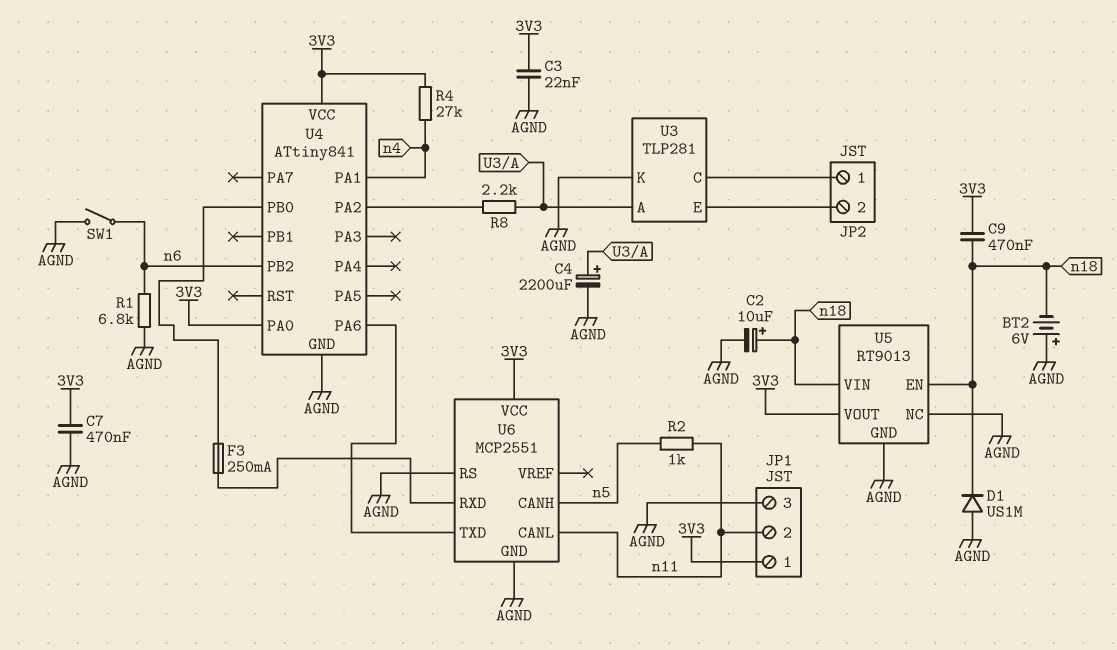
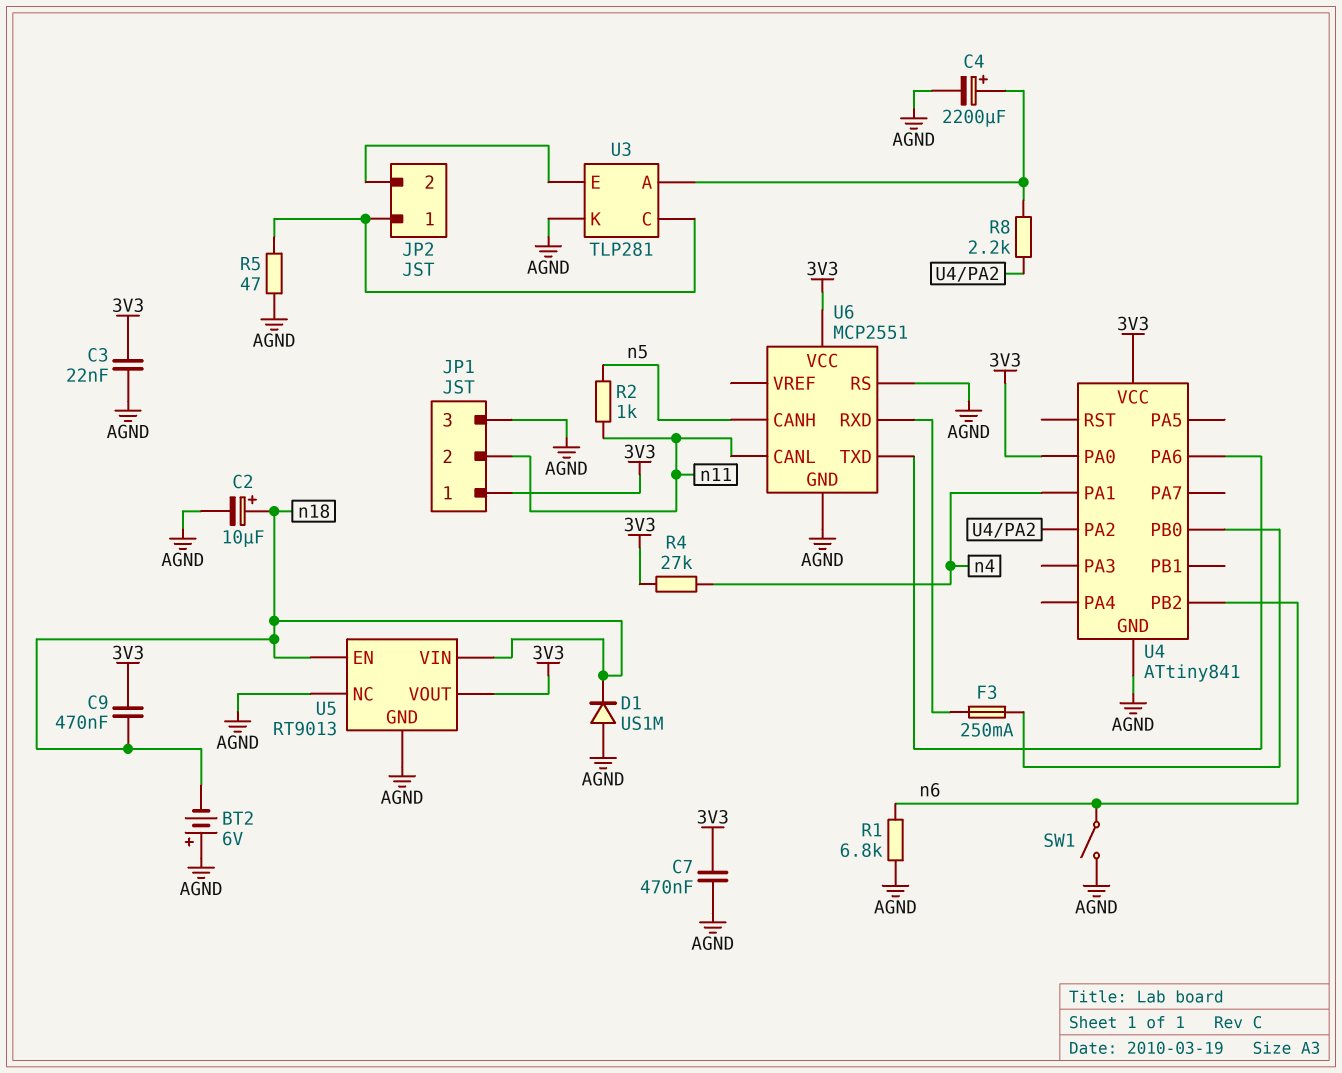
R5: none -> 47 (AGND, JP2/1)

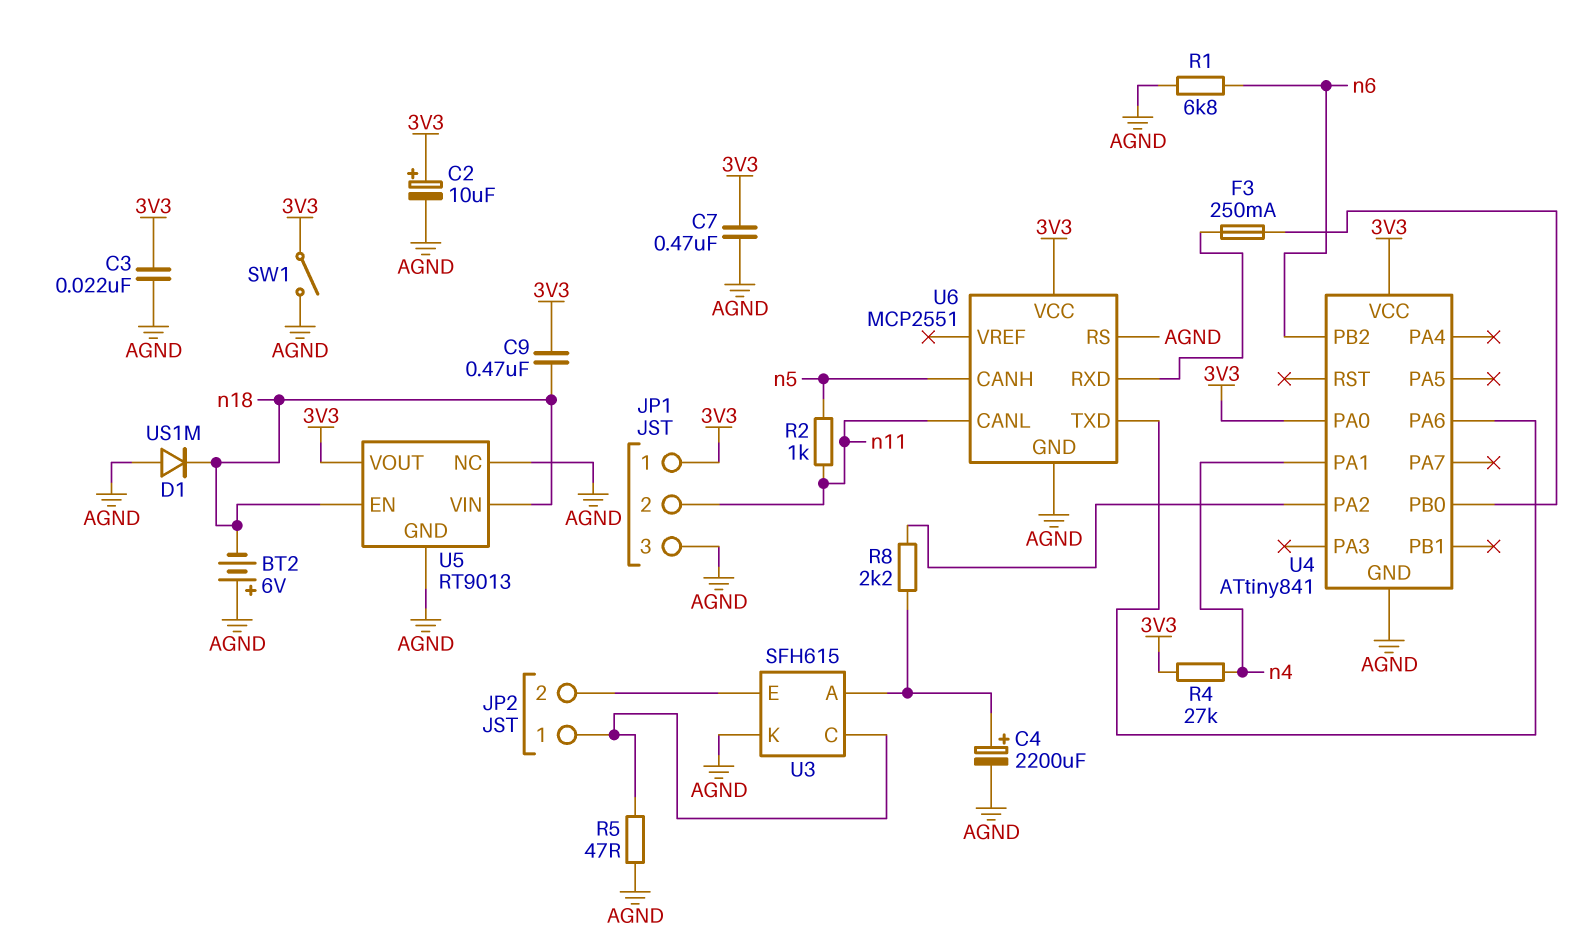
C2: 10uF (plus n18, minus AGND) -> 10uF (plus 3V3, minus AGND)
SW1: switch (AGND, n6) -> switch (3V3, AGND)
U3: TLP281 -> SFH615

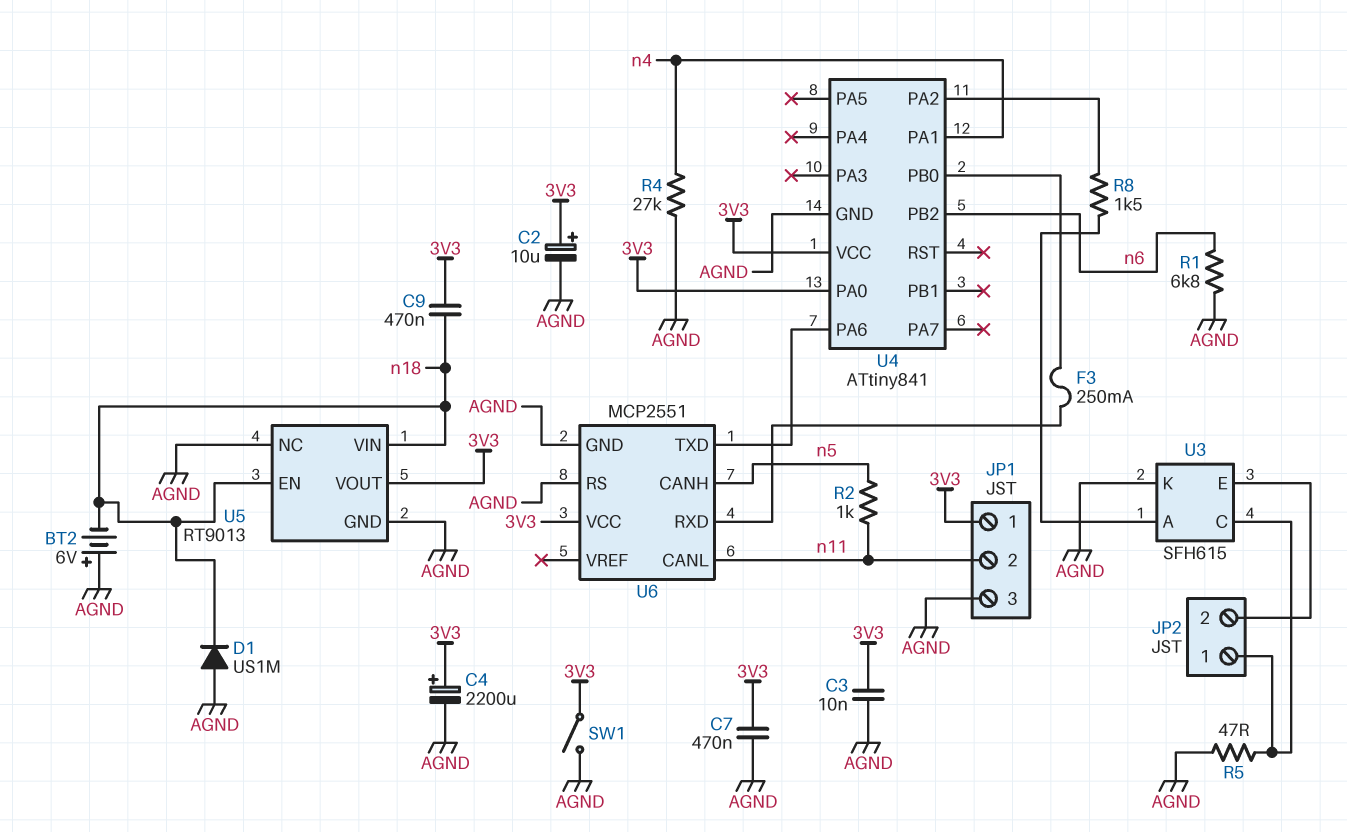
C3: 22nF (3V3, AGND) -> 10nF (3V3, AGND)
C4: 2200uF (plus U3/A, minus AGND) -> 2200uF (plus 3V3, minus AGND)
R4: 27k (3V3, n4) -> 27k (AGND, n4)
R8: 2.2k (U3/A, U4/PA2) -> 1.5k (U3/A, U4/PA2)

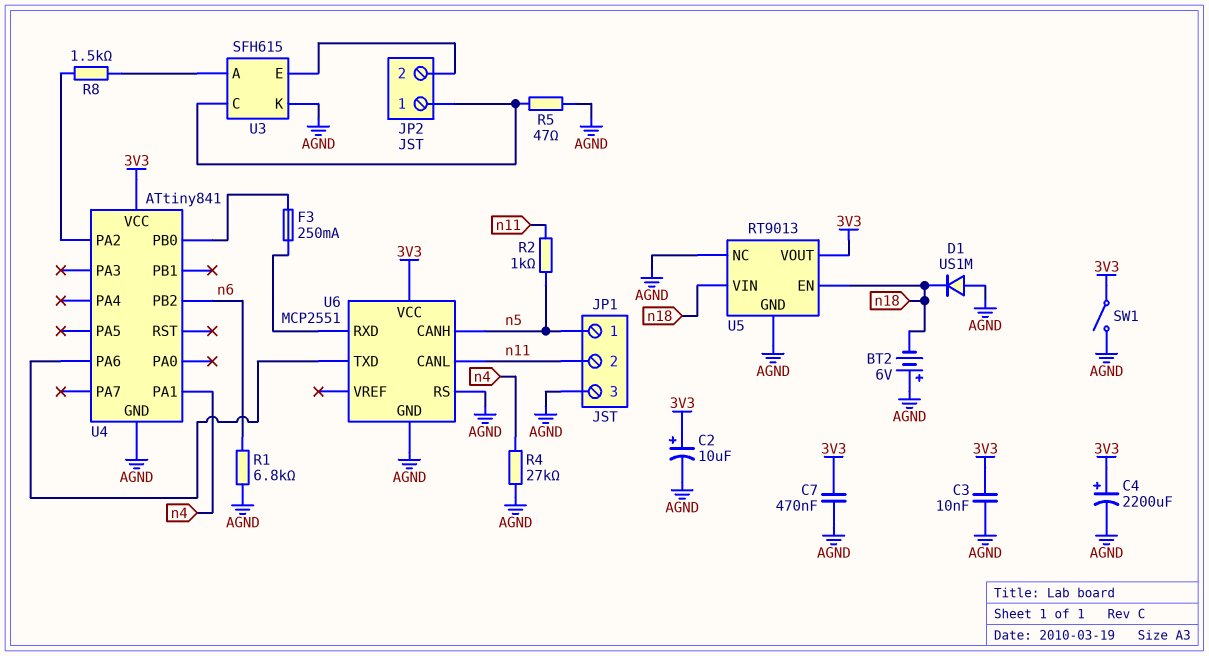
C9: 470nF (3V3, n18) -> none
JP1 pin 1: 3V3 -> n5
U4 pin PA0: 3V3 -> none

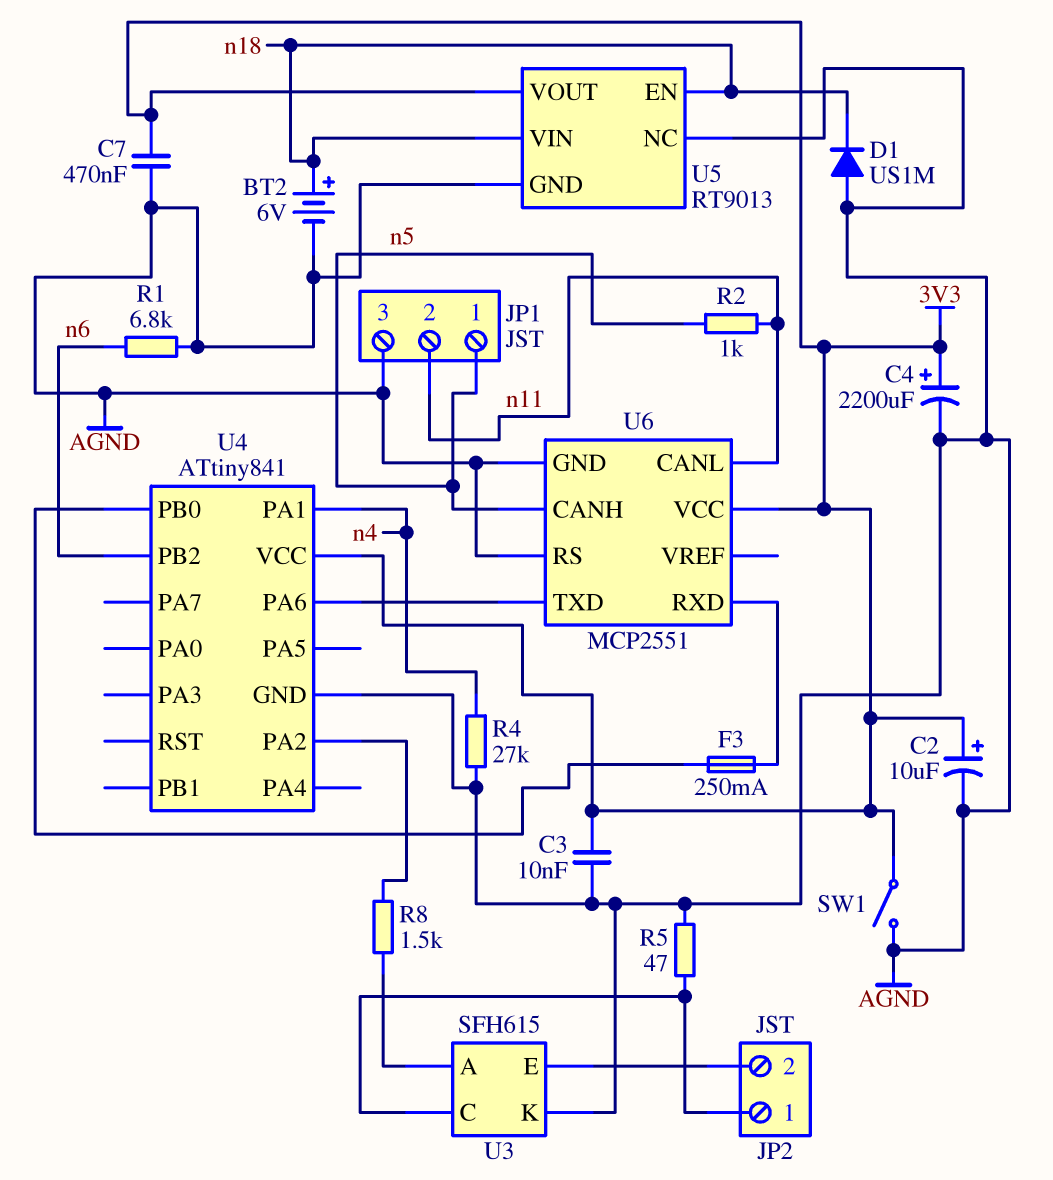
BT2: 6V (plus AGND, minus n18) -> 6V (plus n18, minus AGND)

